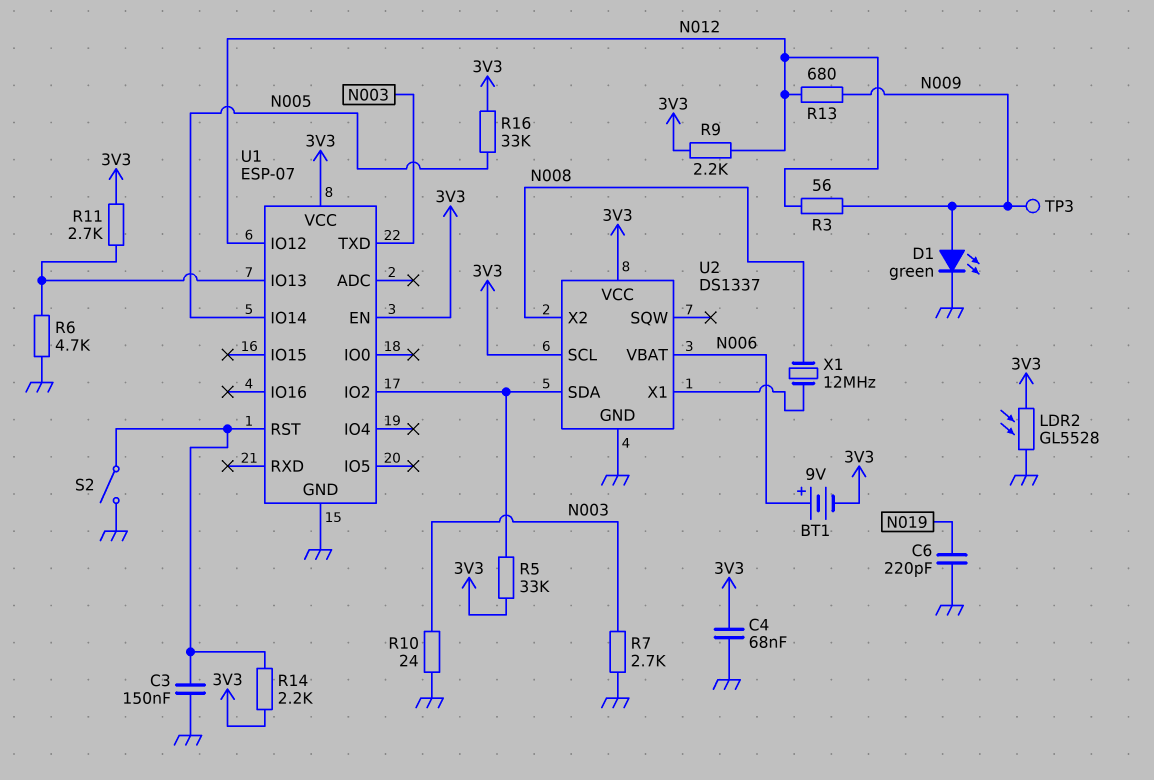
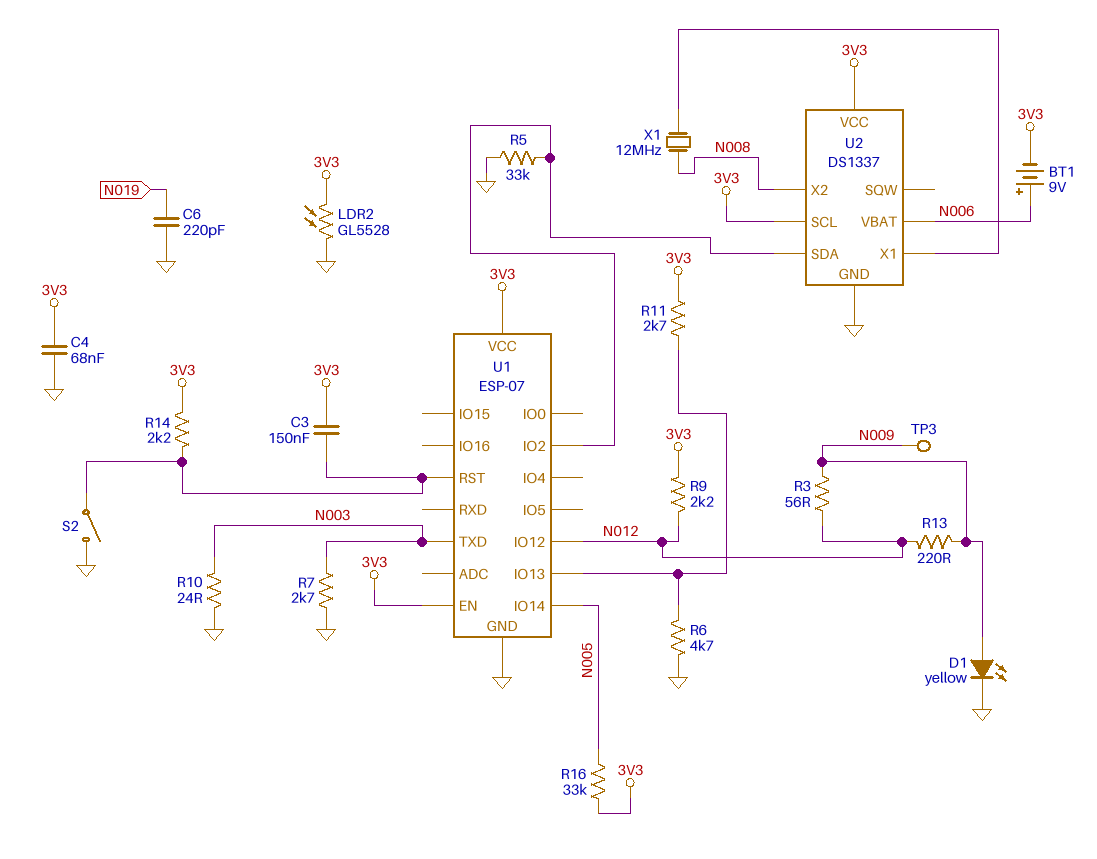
C3: 150nF (GND, U1/RST) -> 150nF (3V3, U1/RST)
D1: LED green (A N009, K GND) -> LED yellow (A N009, K GND)
R5: 33k (3V3, U1/IO2) -> 33k (GND, U1/IO2)
R13: 680 (N009, N012) -> 220 (N009, N012)

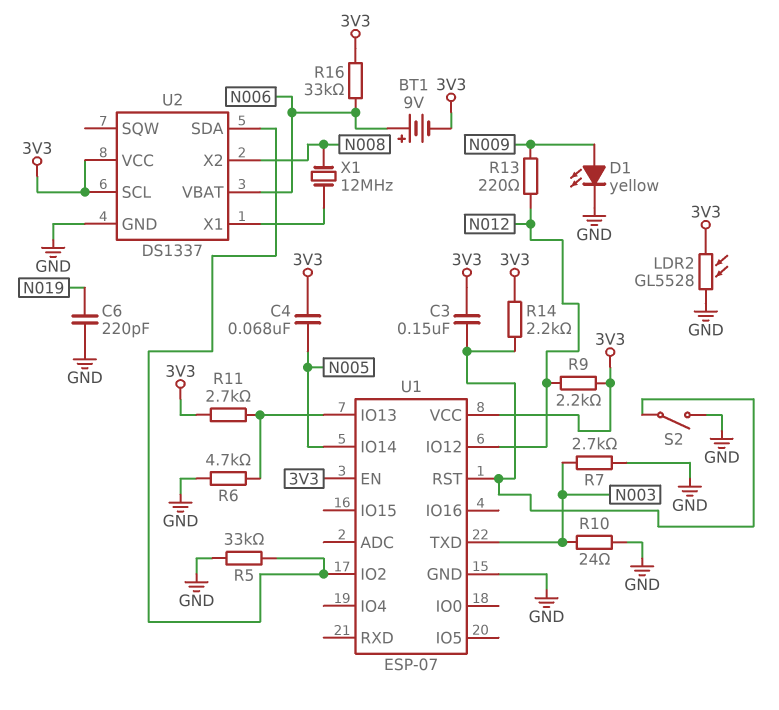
C4: 68nF (3V3, GND) -> 68nF (3V3, N005)
R3: 56 (N009, N012) -> none
R16: 33k (3V3, N005) -> 33k (3V3, N006)
TP3: test point (N009) -> none

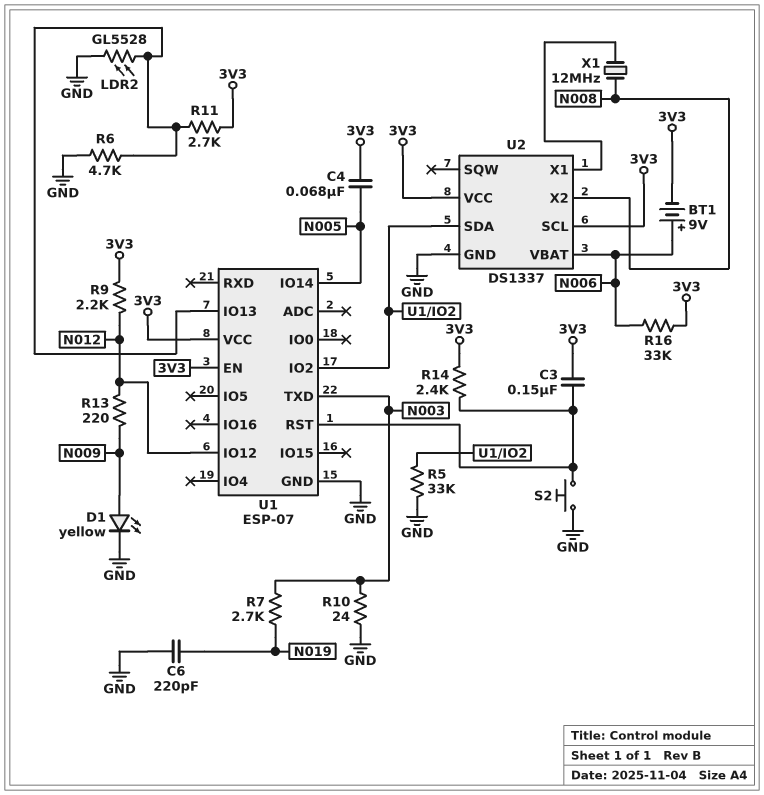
LDR2: GL5528 (3V3, GND) -> GL5528 (GND, U1/IO13)
R7: 2.7k (GND, N003) -> 2.7k (N003, N019)
R14: 2.2k (3V3, U1/RST) -> 2.4k (3V3, U1/RST)
S2: switch (GND, U1/RST) -> button (GND, U1/RST)

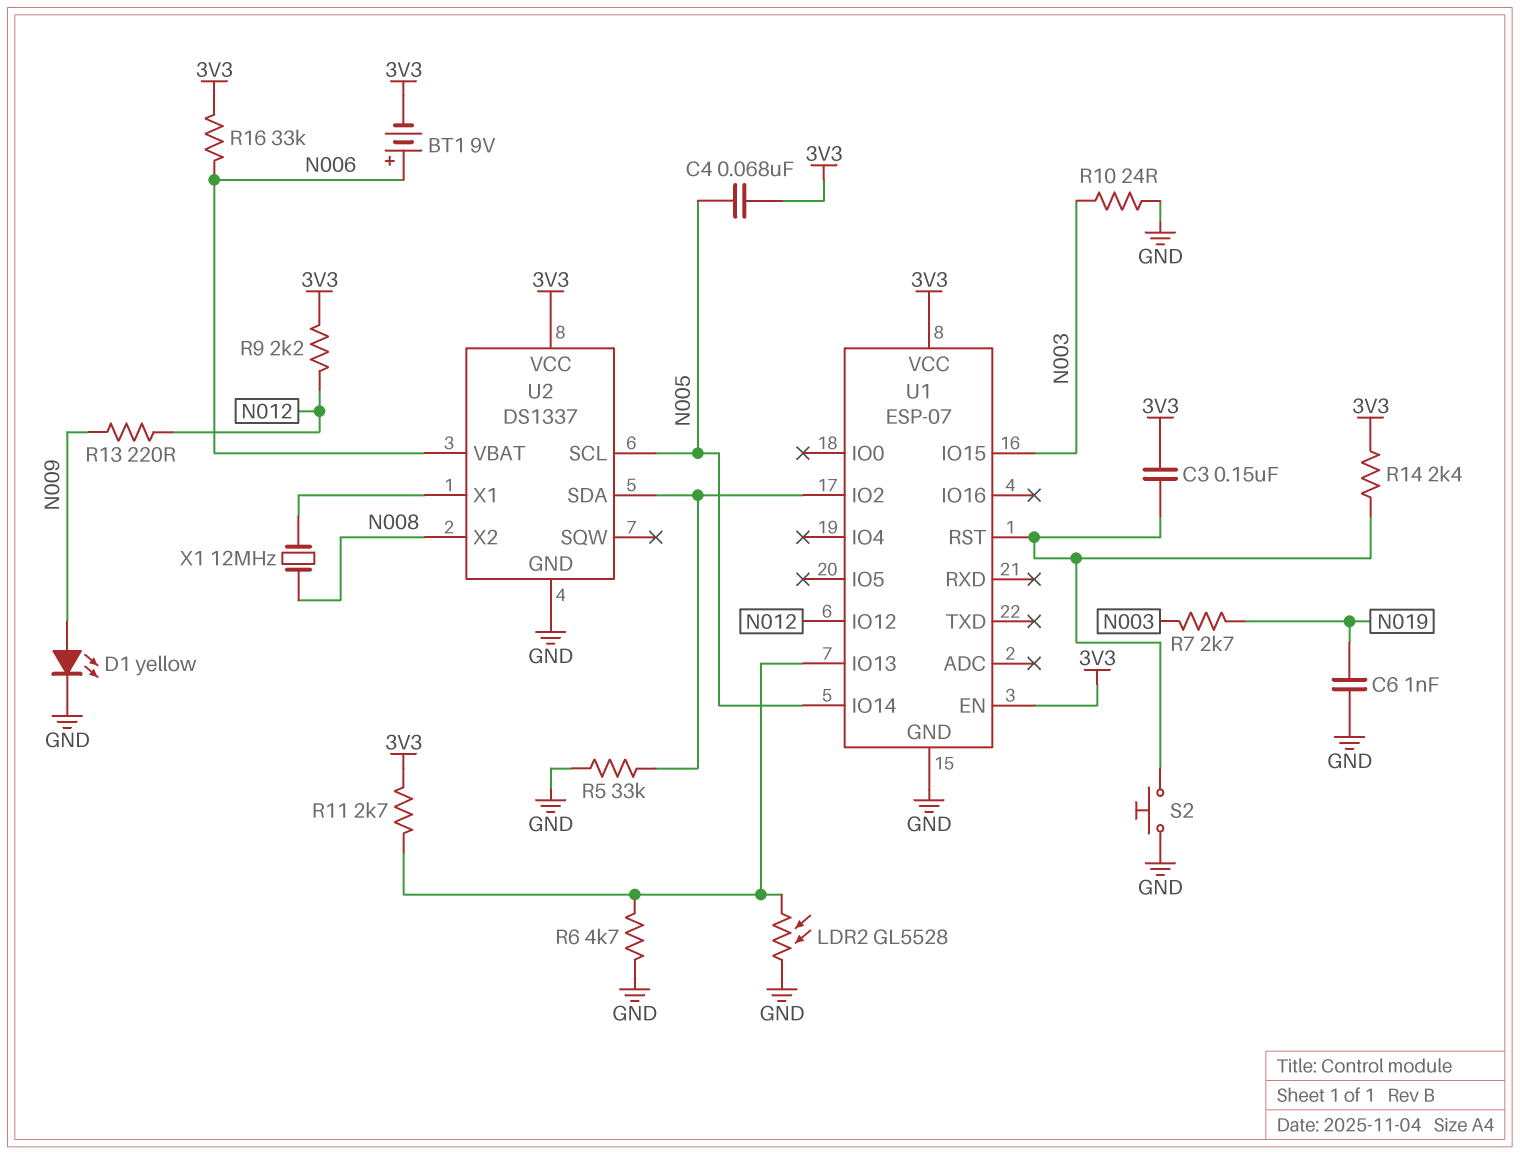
C6: 220pF (GND, N019) -> 1nF (GND, N019)
U1 pin IO15: none -> N003
U1 pin TXD: N003 -> none
U2 pin SCL: 3V3 -> N005

